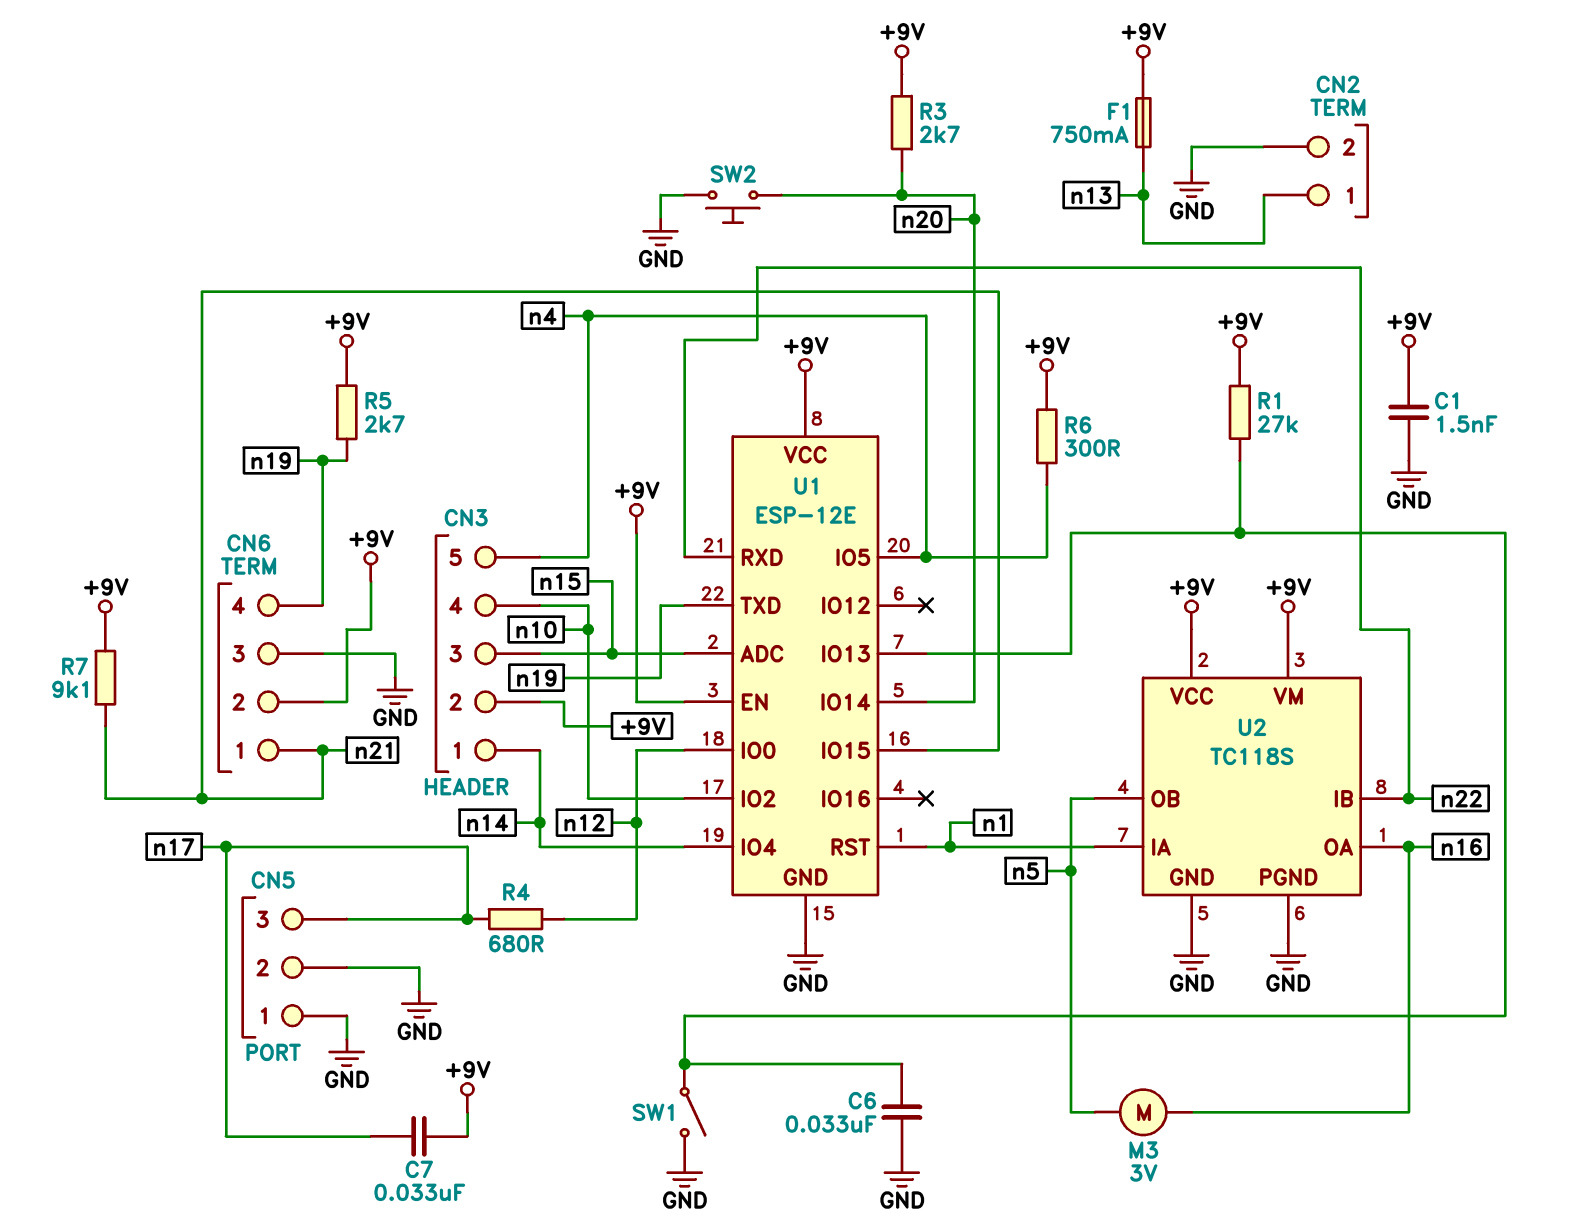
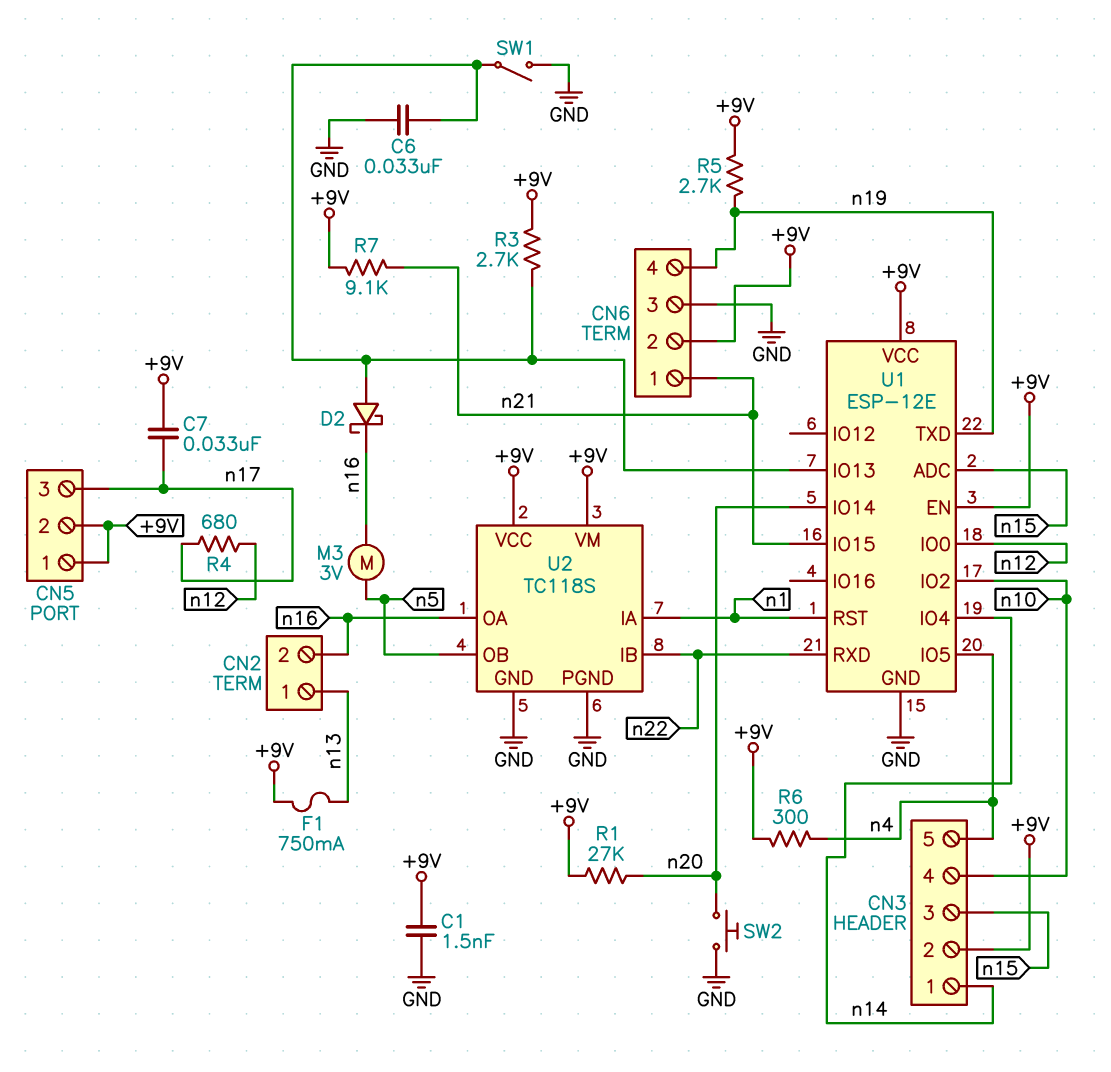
CN2 pin 2: GND -> n16
CN5 pin 1: GND -> +9V
CN5 pin 2: GND -> +9V
D2: none -> schottky (A U1/IO13, K n16)
R1: 27k (+9V, U1/IO13) -> 27k (+9V, n20)
R3: 2.7k (+9V, n20) -> 2.7k (+9V, U1/IO13)

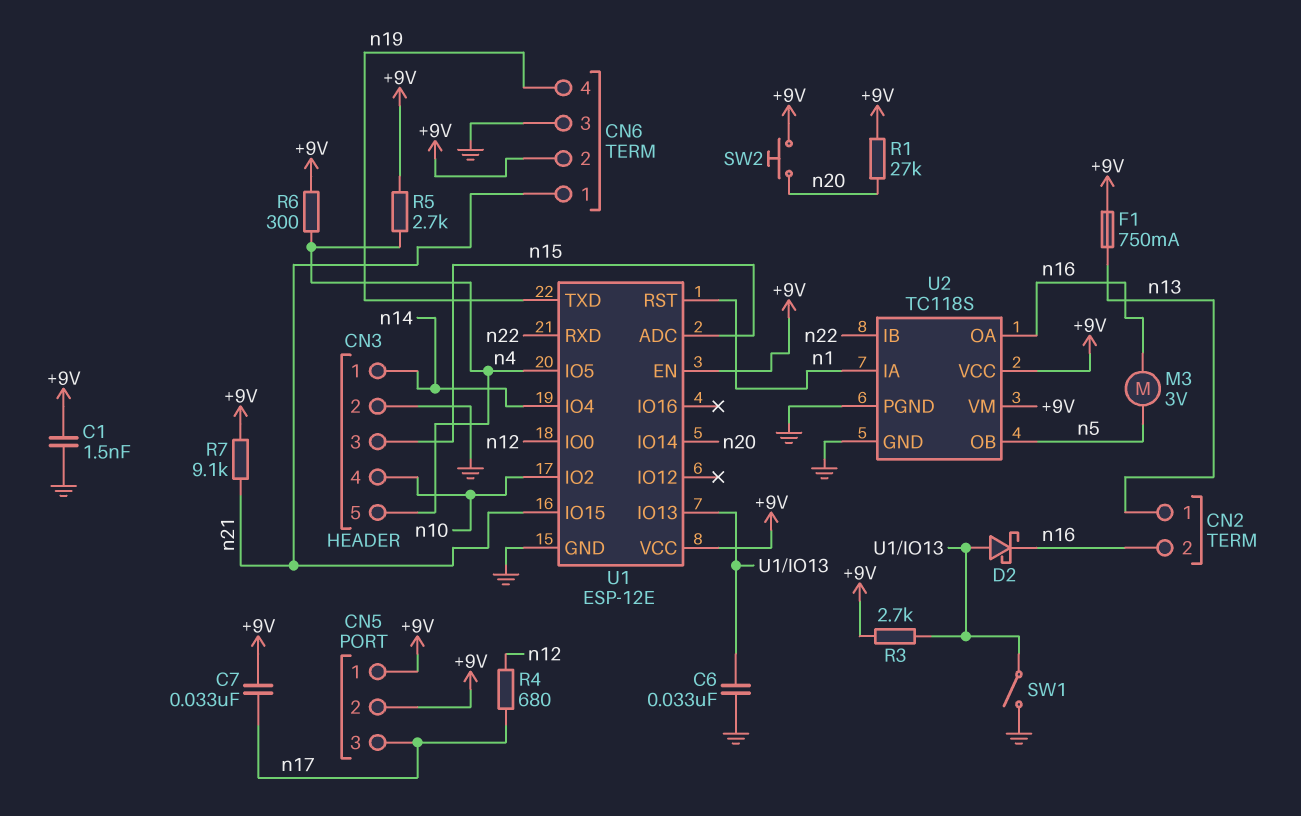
CN3 pin 2: +9V -> GND
R5: 2.7k (+9V, n19) -> 2.7k (+9V, n4)
SW2: button (GND, n20) -> button (+9V, n20)

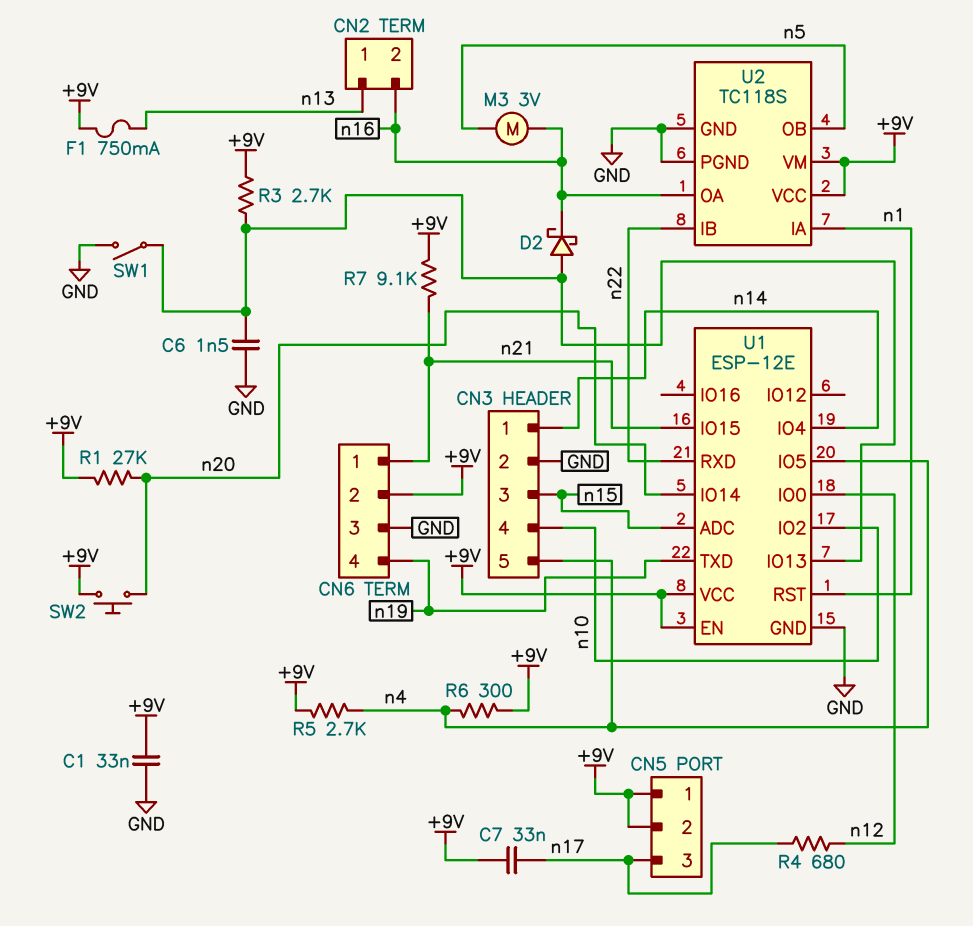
C1: 1.5nF (+9V, GND) -> 33nF (+9V, GND)
C6: 33nF (GND, U1/IO13) -> 1.5nF (GND, U1/IO13)

